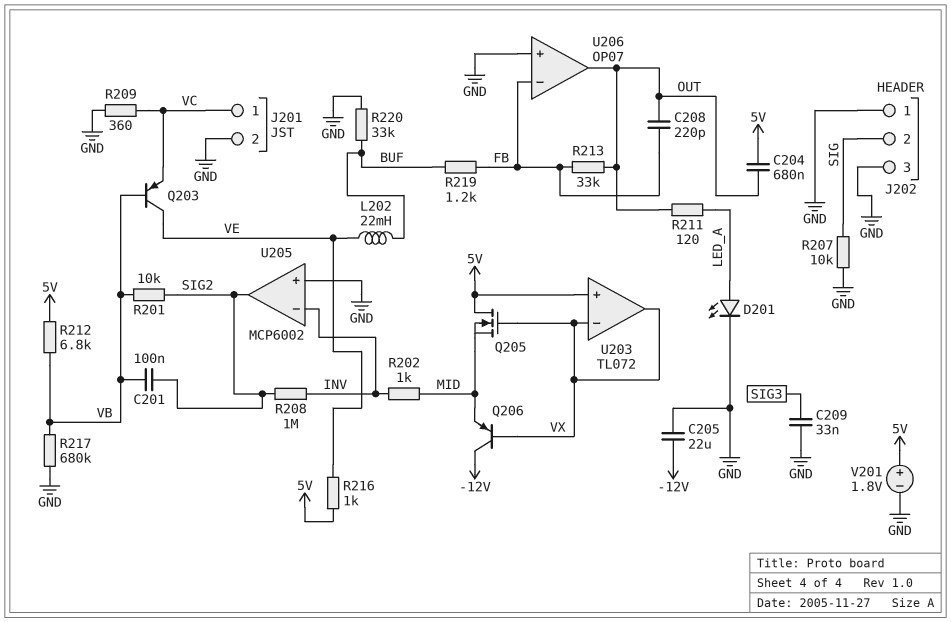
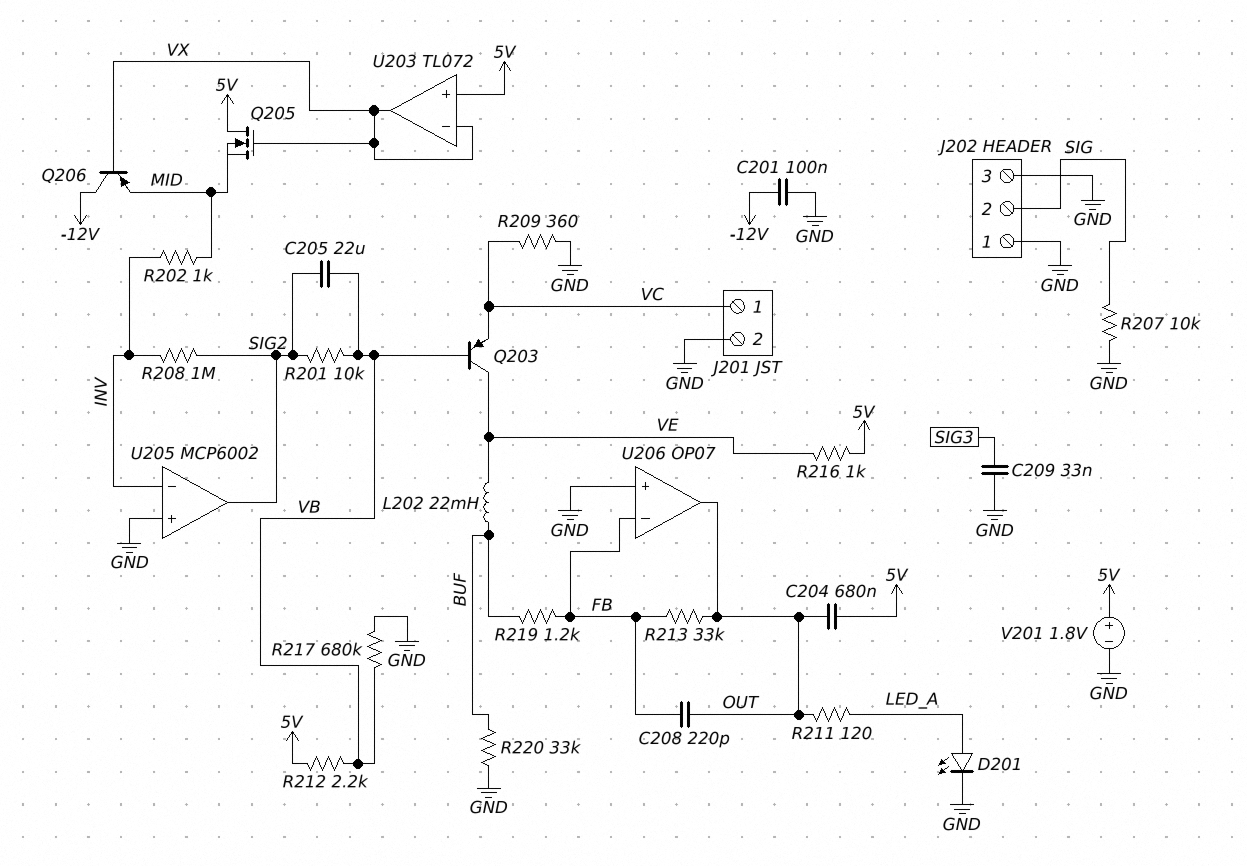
C201: 100nF (SIG2, VB) -> 100nF (-12V, GND)
C205: 22uF (-12V, GND) -> 22uF (SIG2, VB)
R212: 6.8k (5V, VB) -> 2.2k (5V, VB)

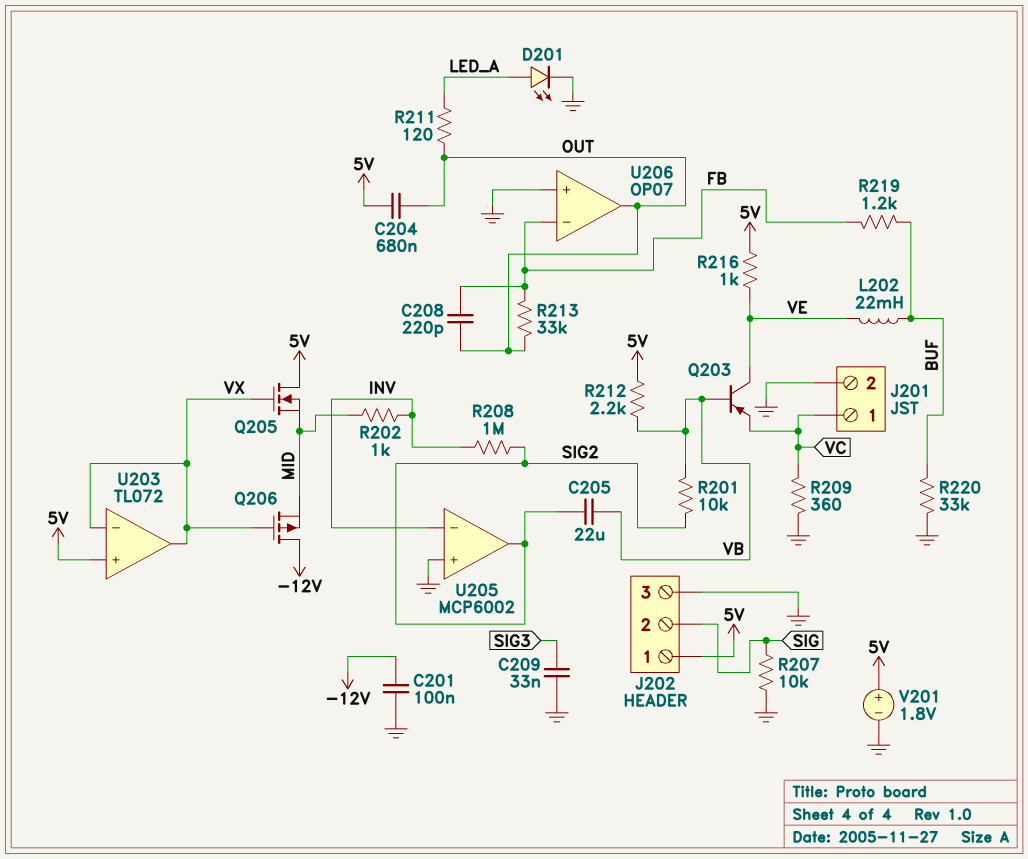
J202 pin 1: GND -> 5V
Q206: PNP (B VX, C -12V, E MID) -> PMOS (G VX, D -12V, S MID)
R217: 680k (GND, VB) -> none

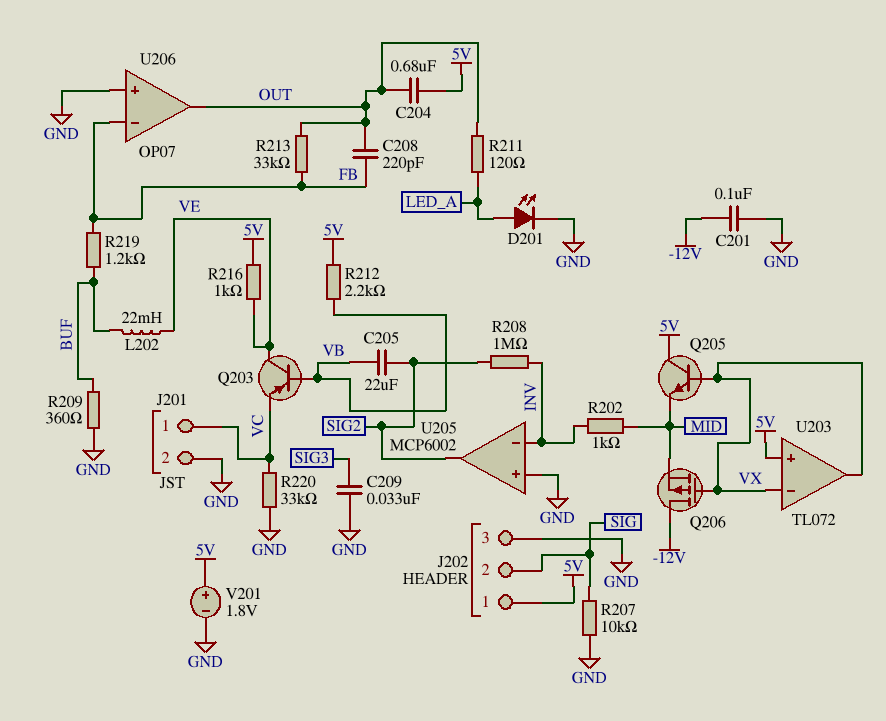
Q205: NMOS (G VX, D 5V, S MID) -> NPN (B VX, C 5V, E MID)
R201: 10k (SIG2, VB) -> none
R209: 360 (GND, VC) -> 360 (BUF, GND)
R220: 33k (BUF, GND) -> 33k (GND, VC)

